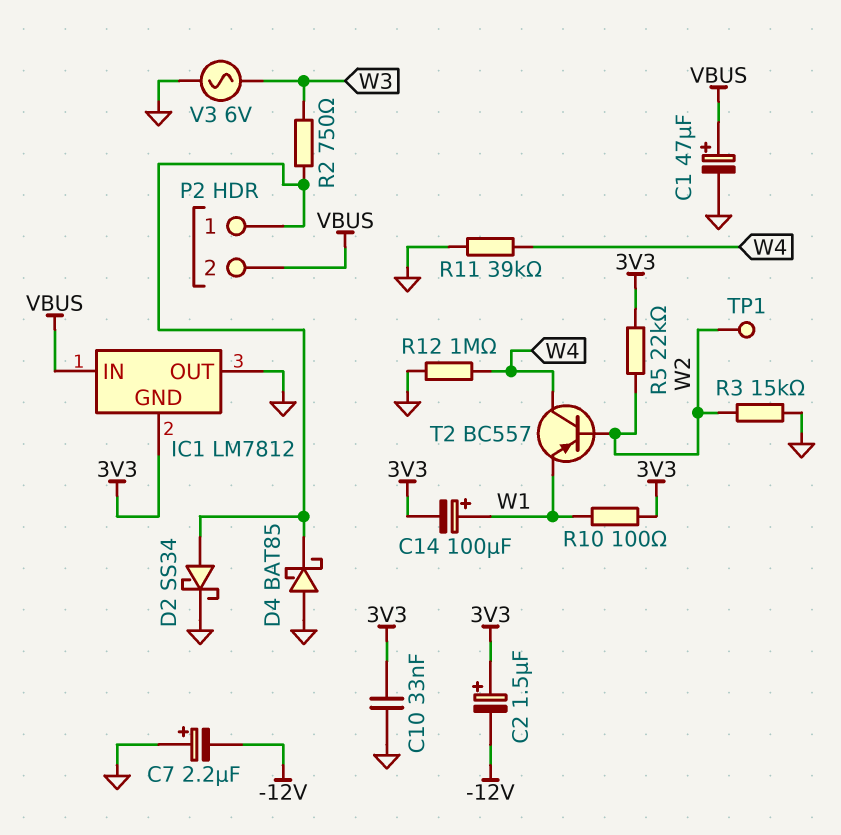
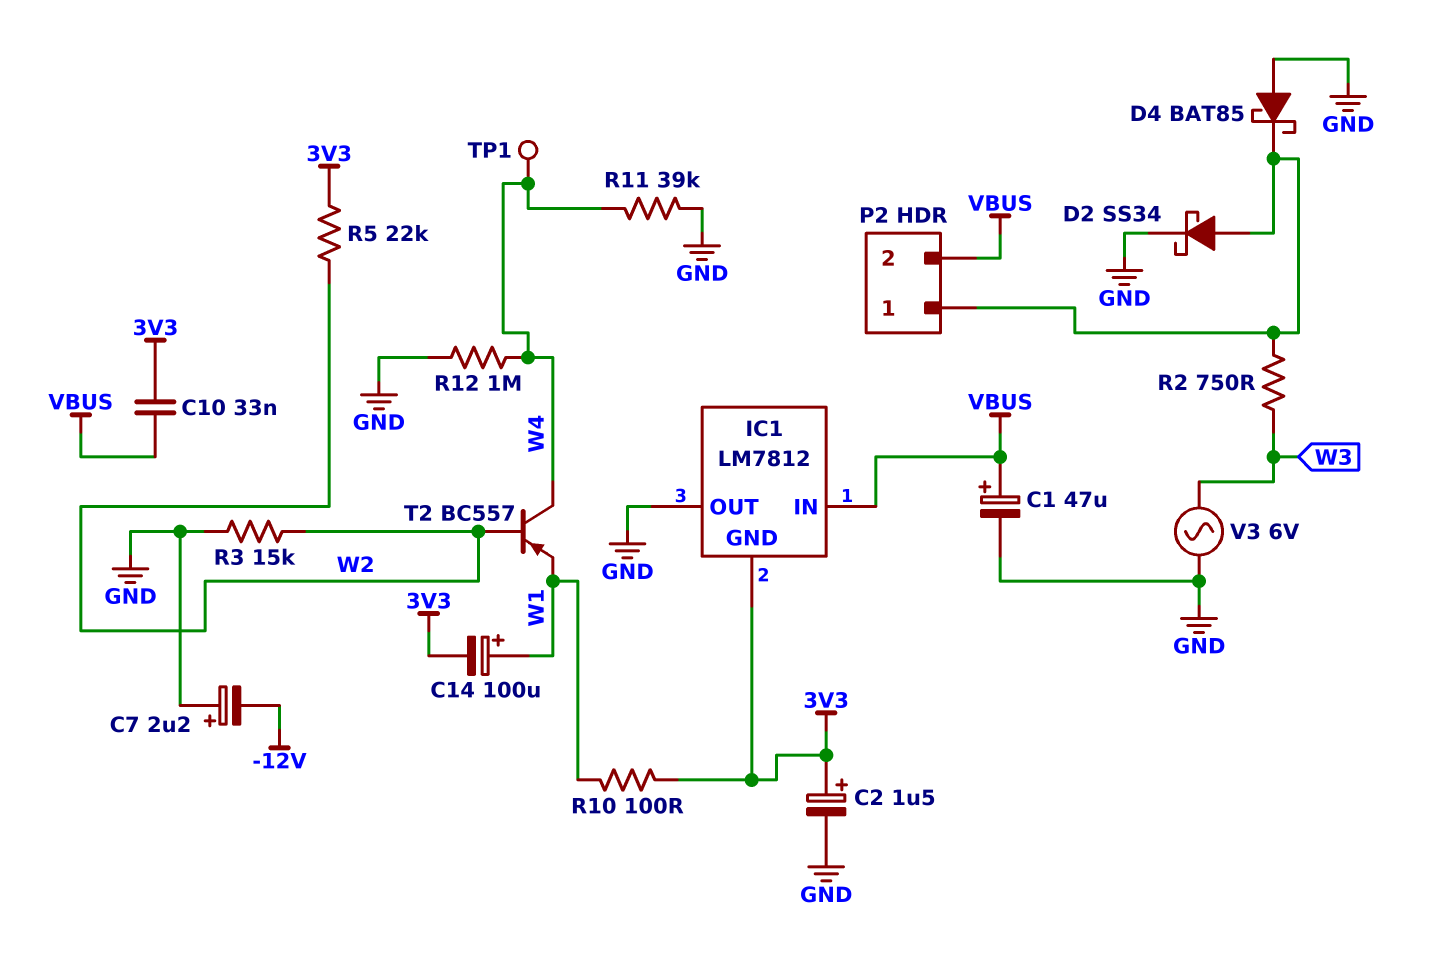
C2: 1.5uF (plus 3V3, minus -12V) -> 1.5uF (plus 3V3, minus GND)
C10: 33nF (3V3, GND) -> 33nF (3V3, VBUS)
TP1: test point (W2) -> test point (W4)

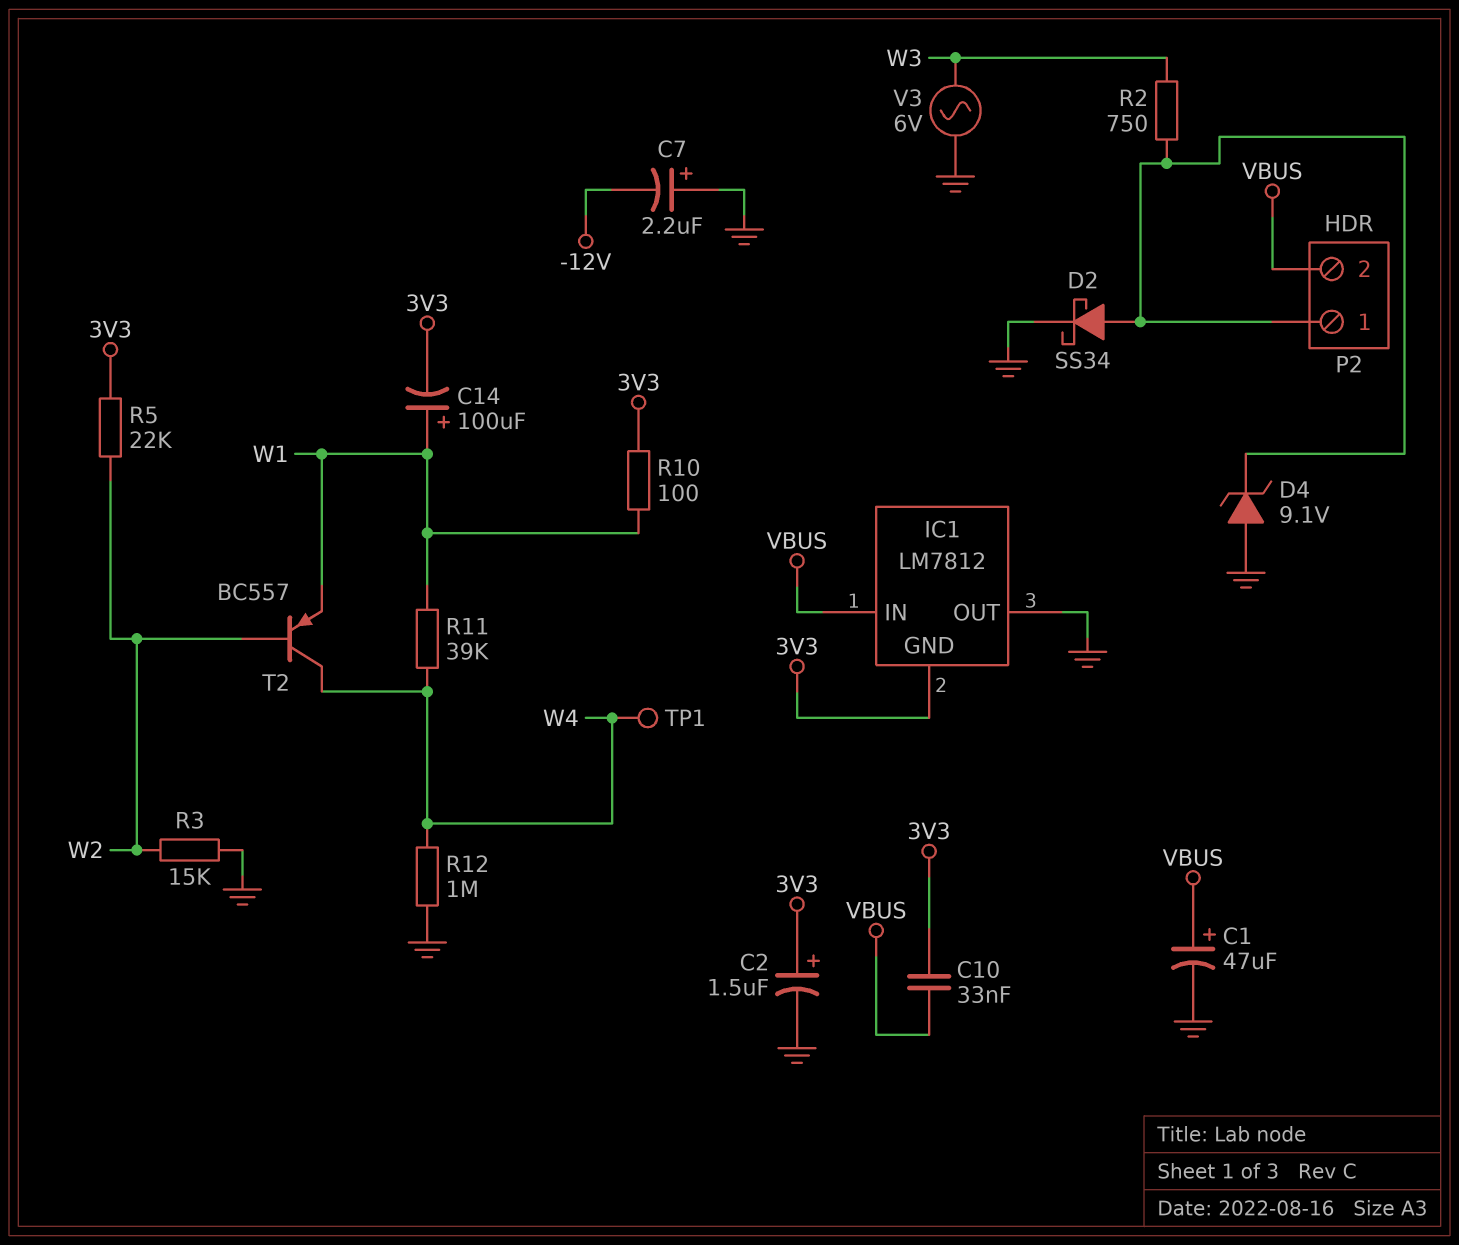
D4: schottky BAT85 (A GND, K P2/1) -> zener 9.1V (A GND, K P2/1)
R11: 39k (GND, W4) -> 39k (W1, W4)

